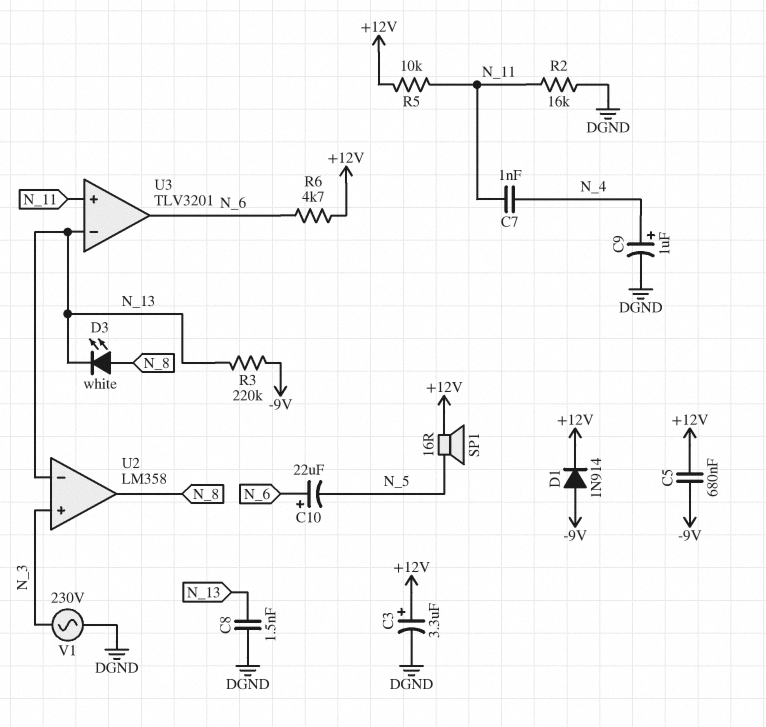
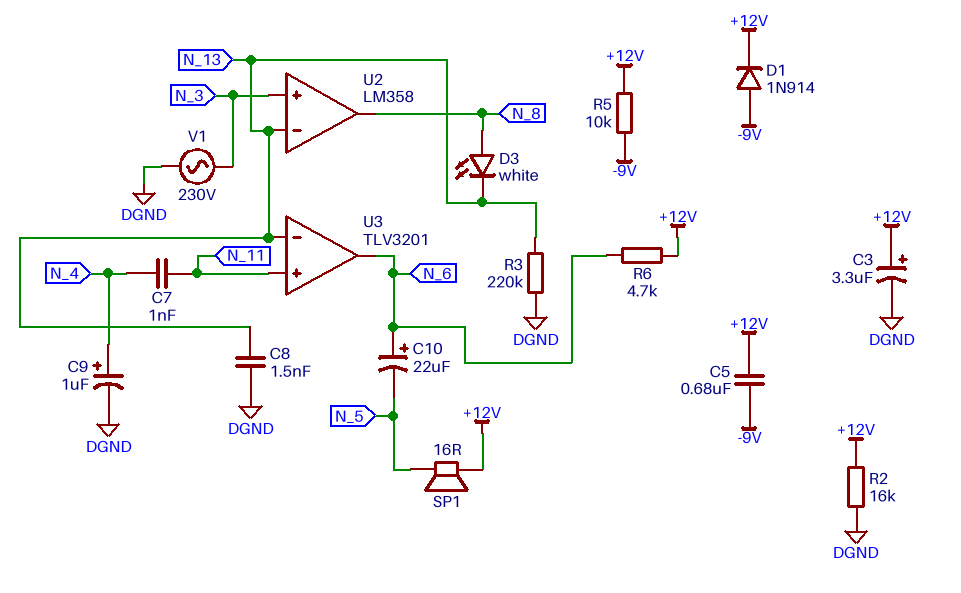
R2: 16k (DGND, N_11) -> 16k (+12V, DGND)
R3: 220k (-9V, N_13) -> 220k (DGND, N_13)
R5: 10k (+12V, N_11) -> 10k (+12V, -9V)

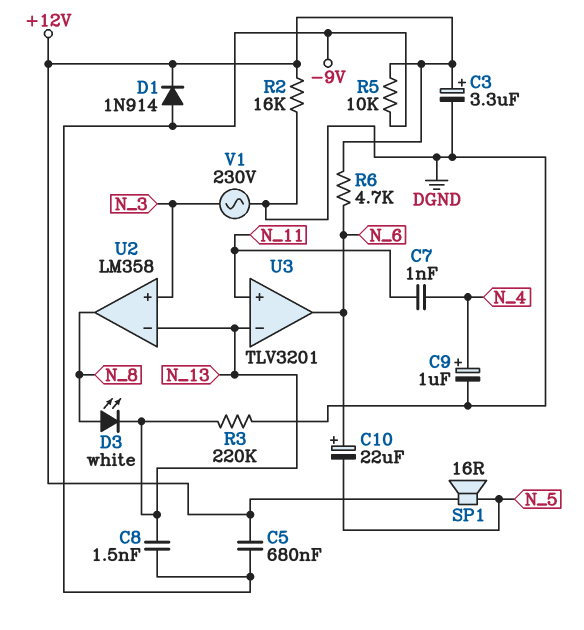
C8: 1.5nF (DGND, N_13) -> 1.5nF (-9V, N_13)

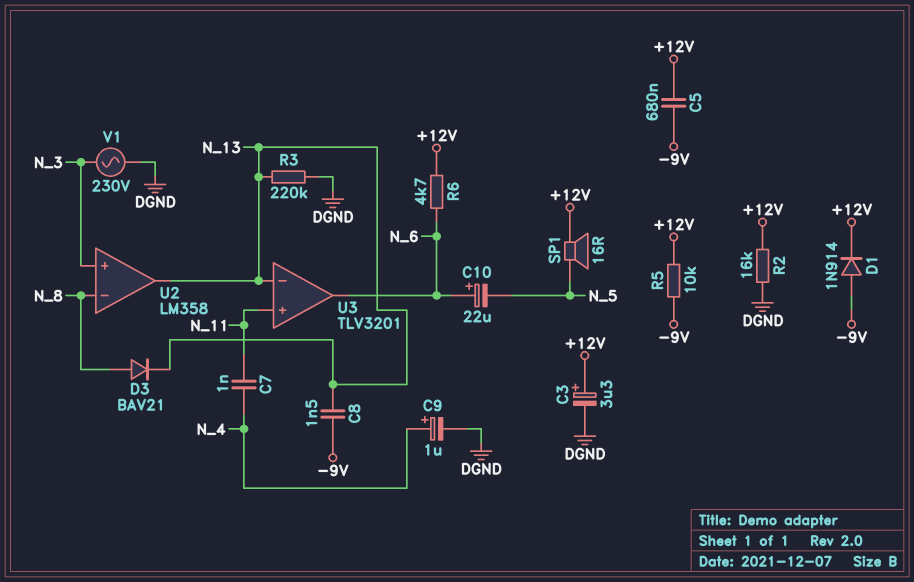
D3: LED white (A N_8, K N_13) -> diode BAV21 (A N_8, K N_13)
U2 pin in-: N_13 -> N_8
U2 pin out: N_8 -> N_13

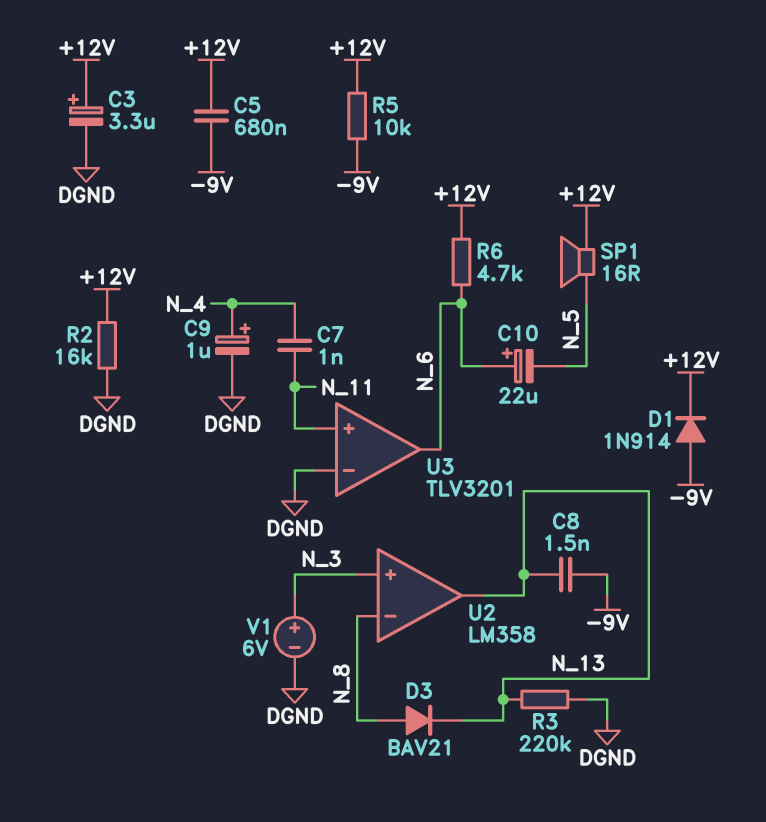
U3 pin in-: N_13 -> DGND
V1: AC 230V (DGND, N_3) -> 6V (plus N_3, minus DGND)

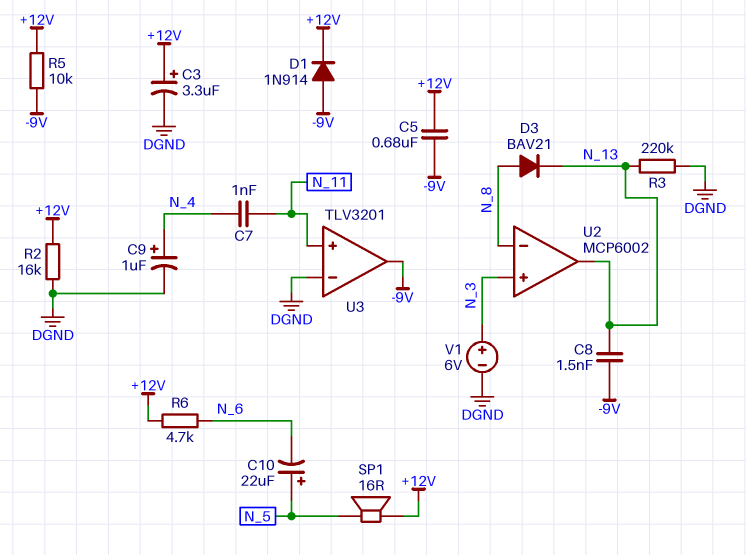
C10: 22uF (plus N_6, minus N_5) -> 22uF (plus N_5, minus N_6)
U2: LM358 -> MCP6002
U3 pin out: N_6 -> -9V

